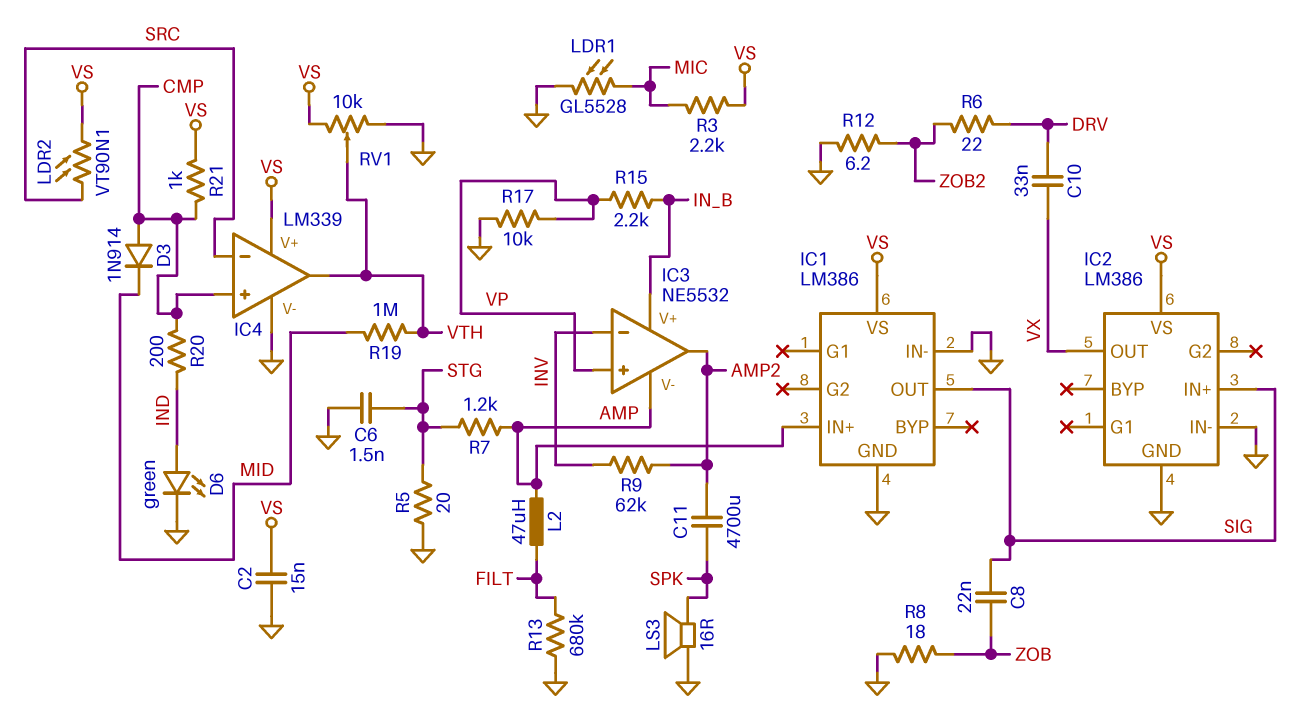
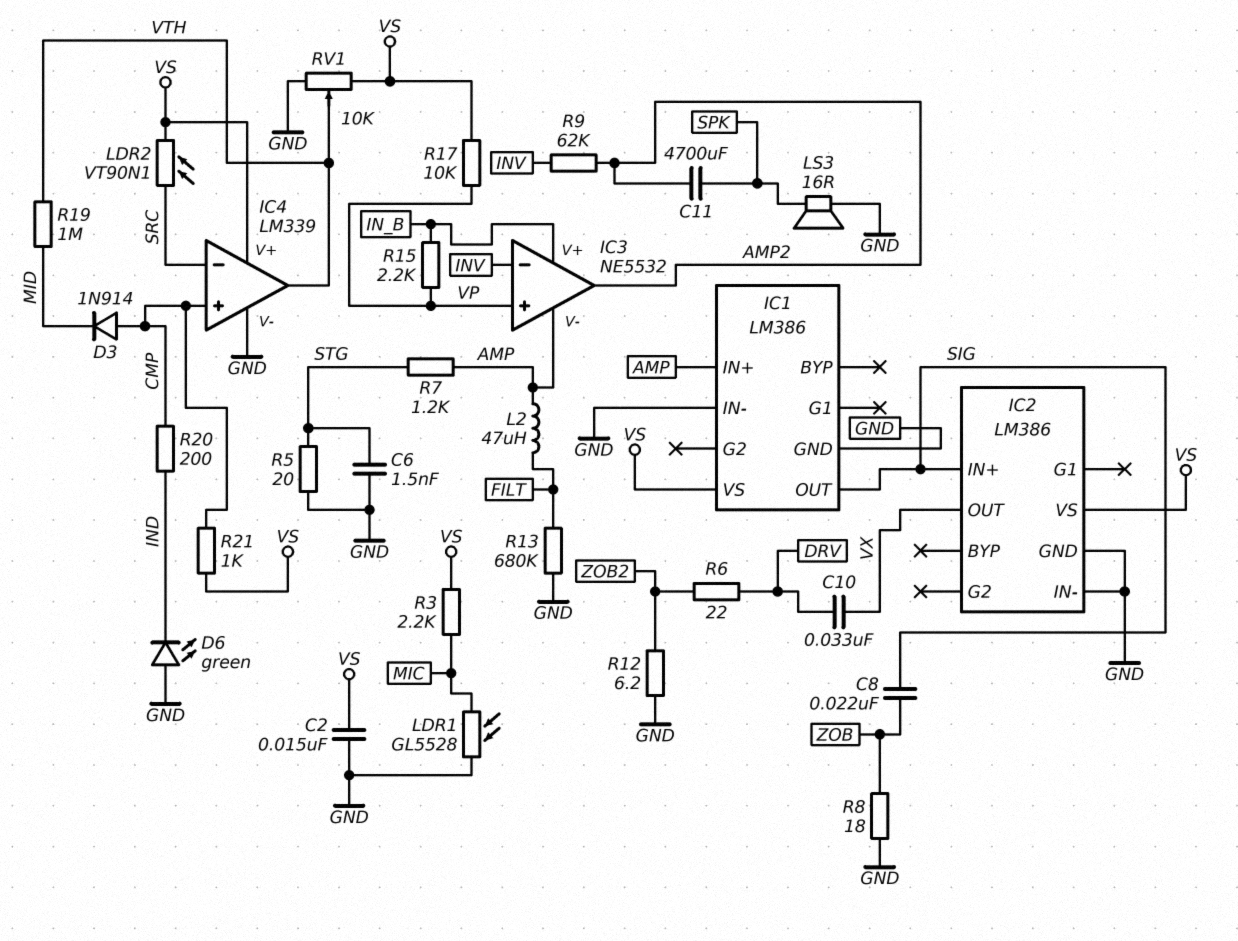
D6: LED green (A IND, K GND) -> LED green (A GND, K IND)
R17: 10k (GND, VP) -> 10k (VP, VS)

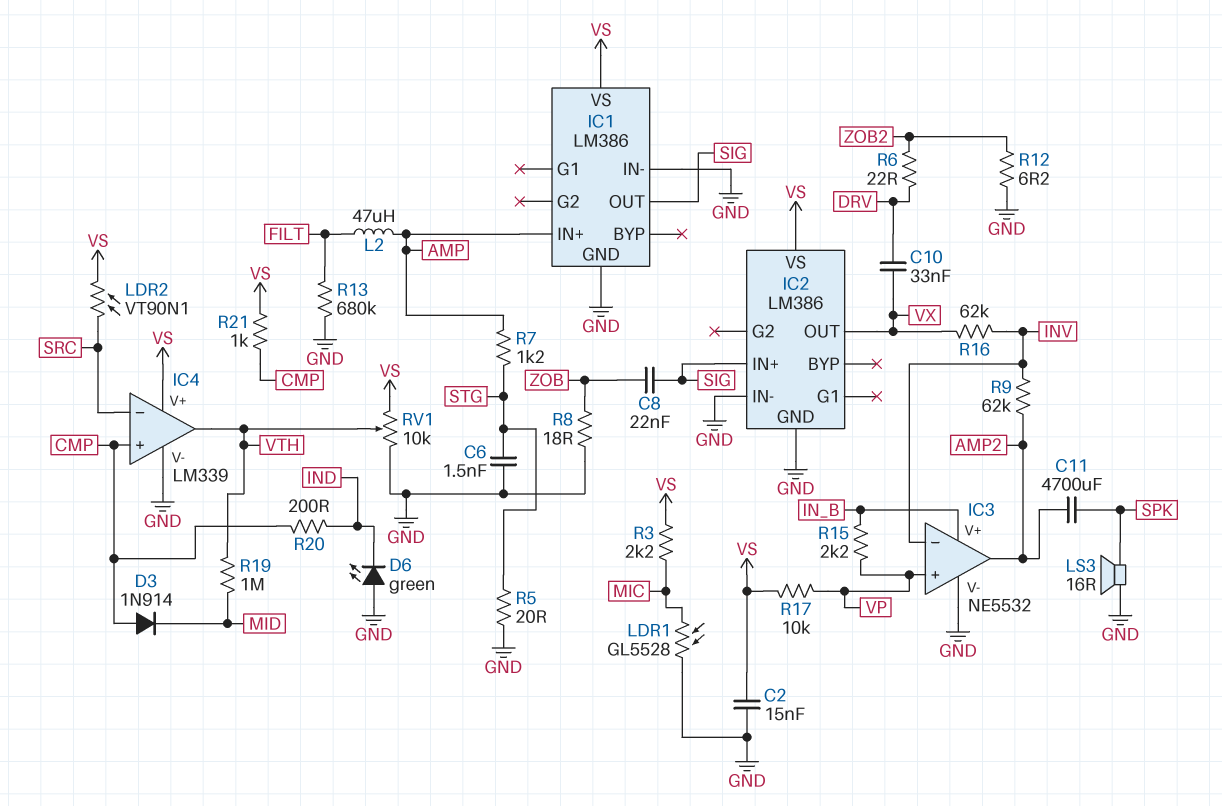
IC3 pin V-: AMP -> GND
R16: none -> 62k (INV, VX)

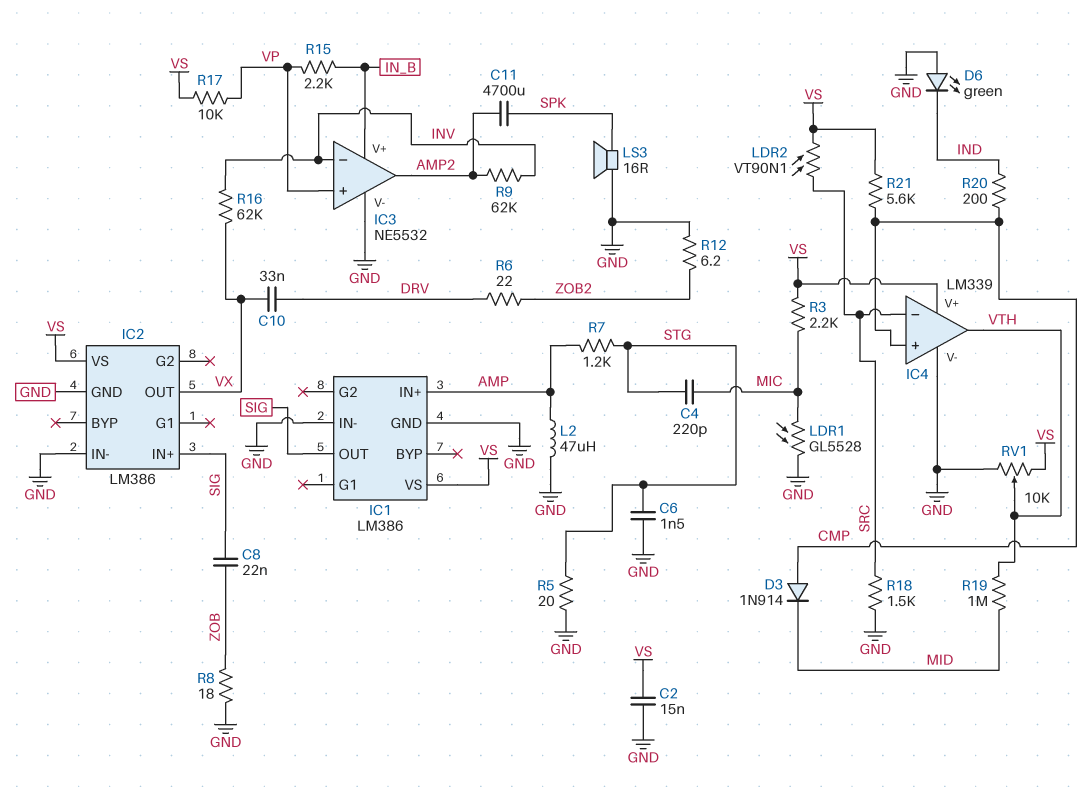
C4: none -> 220pF (MIC, STG)
L2: 47uH (AMP, FILT) -> 47uH (AMP, GND)
R13: 680k (FILT, GND) -> none
R18: none -> 1.5k (GND, SRC)
R21: 1k (CMP, VS) -> 5.6k (CMP, VS)

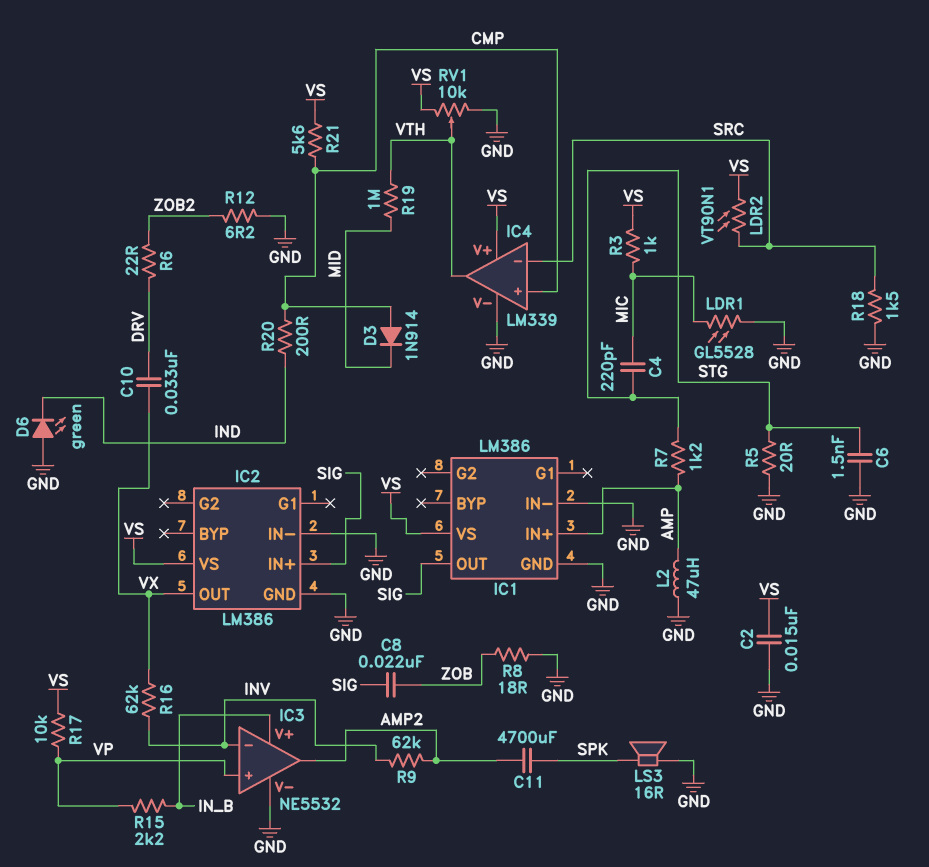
R3: 2.2k (MIC, VS) -> 1k (MIC, VS)

